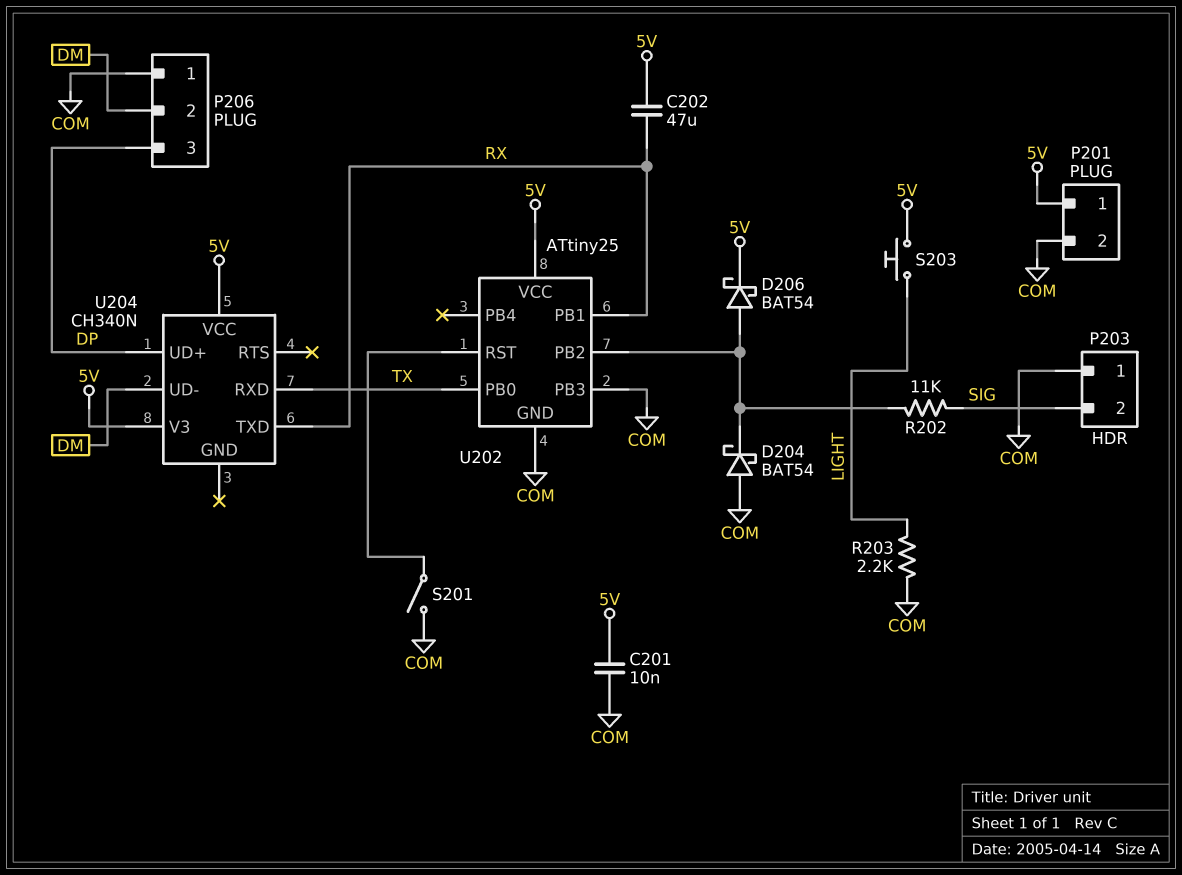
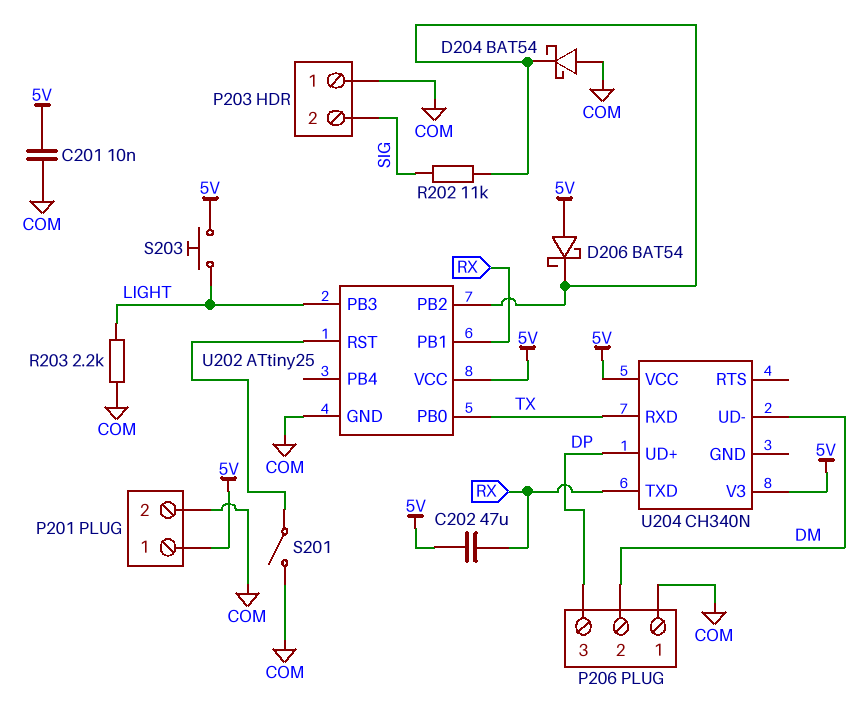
D206: schottky BAT54 (A U202/PB2, K 5V) -> schottky BAT54 (A 5V, K U202/PB2)
U202 pin PB3: COM -> LIGHT

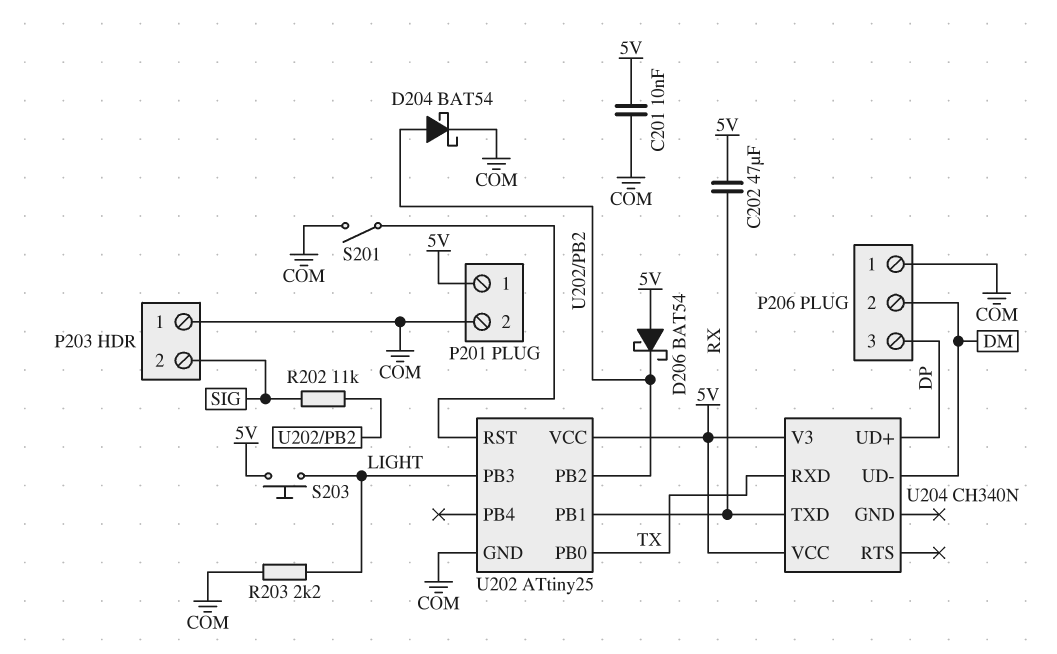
D204: schottky BAT54 (A COM, K U202/PB2) -> schottky BAT54 (A U202/PB2, K COM)

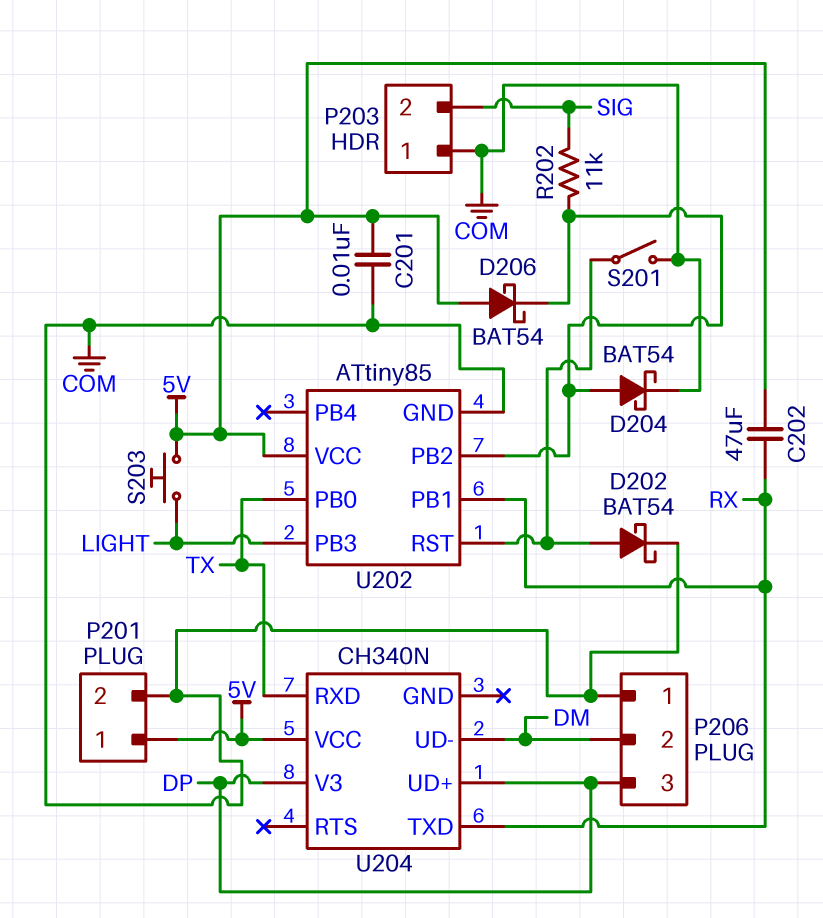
D202: none -> schottky BAT54 (A U202/RST, K COM)
R203: 2.2k (COM, LIGHT) -> none
U202: ATtiny25 -> ATtiny85
U204 pin V3: 5V -> DP

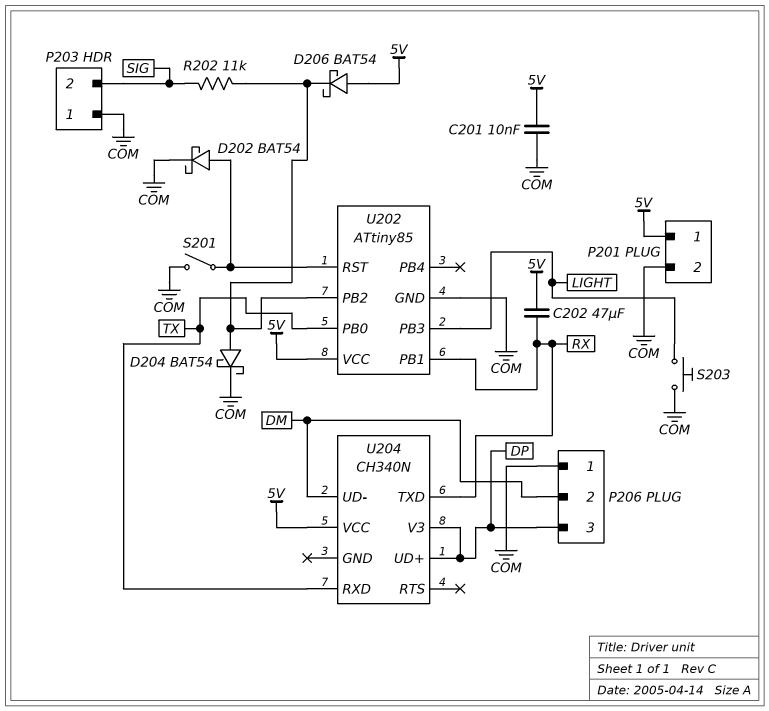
S203: button (5V, LIGHT) -> button (COM, LIGHT)

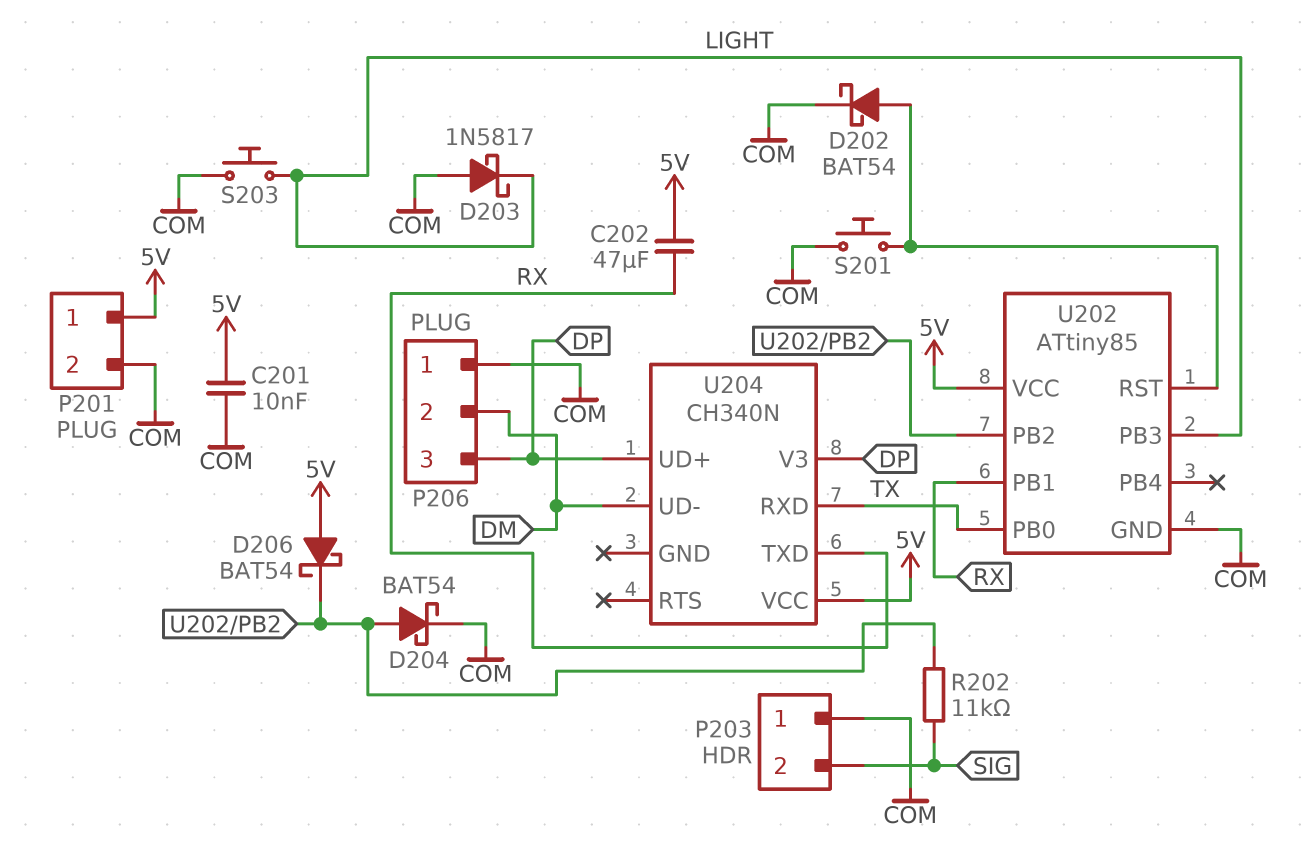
D203: none -> schottky 1N5817 (A COM, K LIGHT)
S201: switch (COM, U202/RST) -> button (COM, U202/RST)

